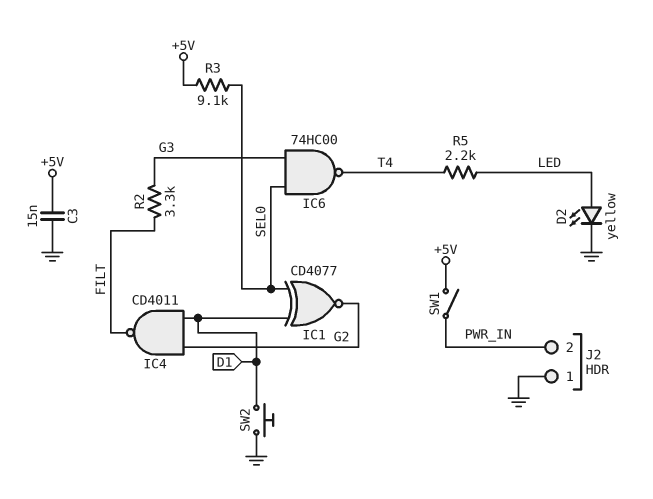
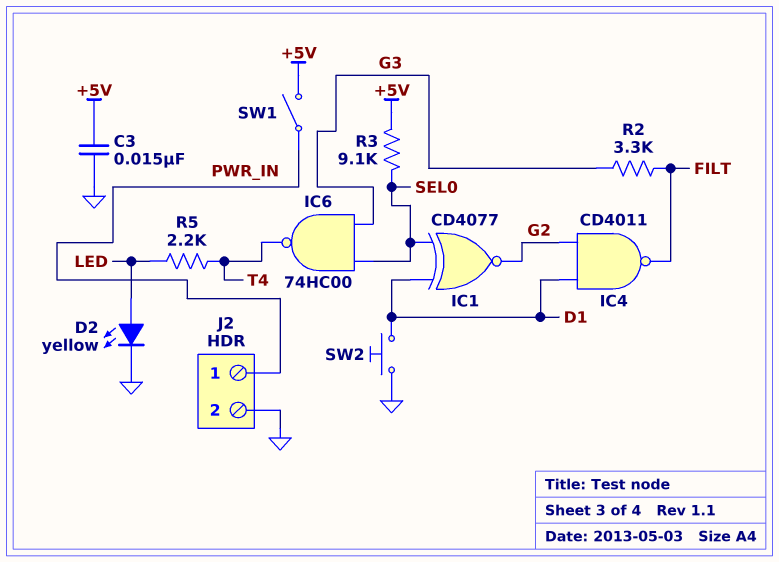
J2 pin 1: GND -> PWR_IN
J2 pin 2: PWR_IN -> GND

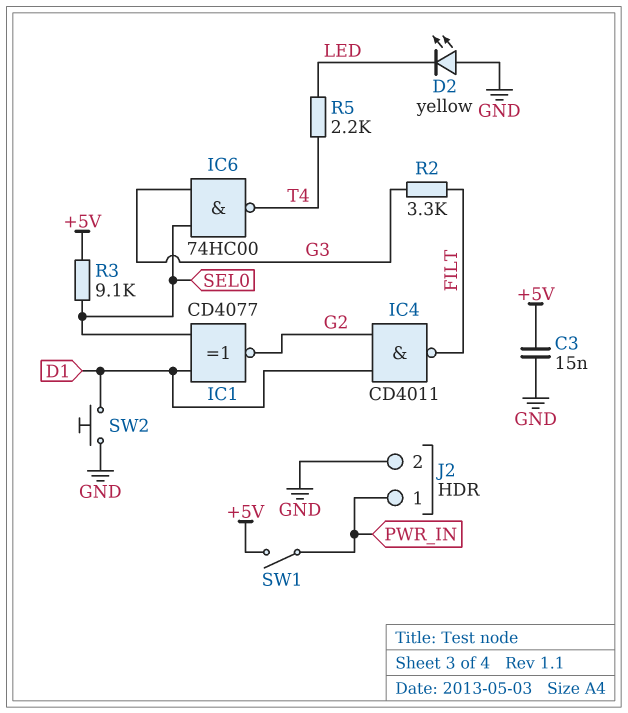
D2: LED yellow (A LED, K GND) -> LED yellow (A GND, K LED)

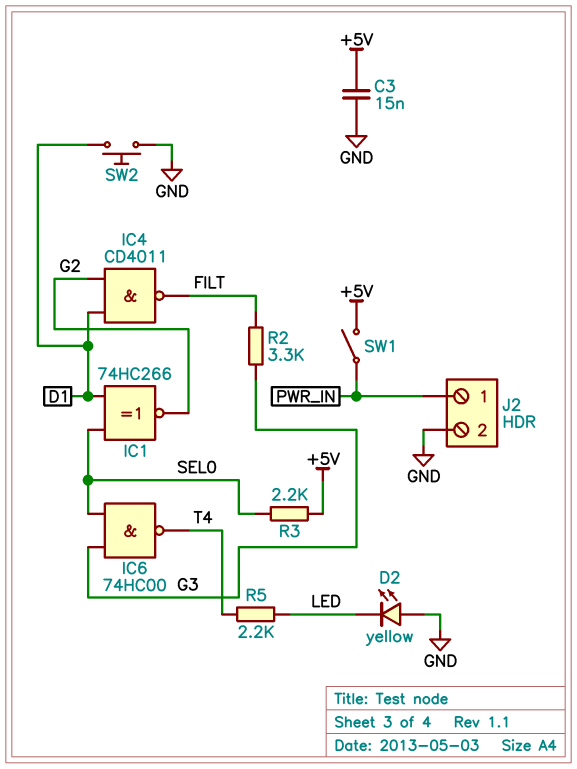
IC1: XNOR CD4077 (in D1, in SEL0, out G2) -> XNOR 74HC266 (in D1, in SEL0, out G2)
R3: 9.1k (+5V, SEL0) -> 2.2k (+5V, SEL0)

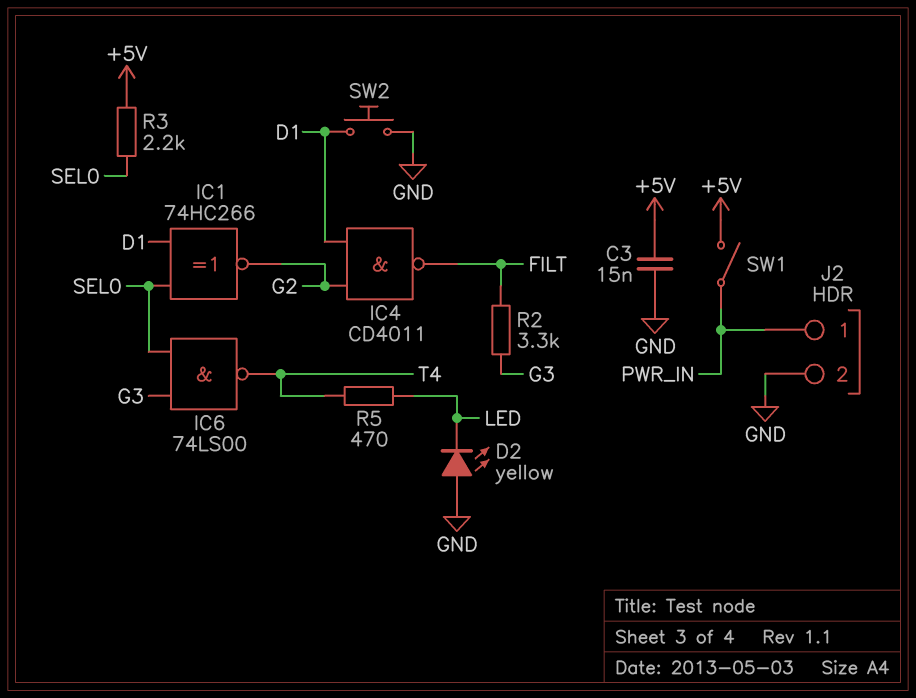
IC6: NAND 74HC00 (in G3, in SEL0, out T4) -> NAND 74LS00 (in G3, in SEL0, out T4)
R5: 2.2k (LED, T4) -> 470 (LED, T4)

